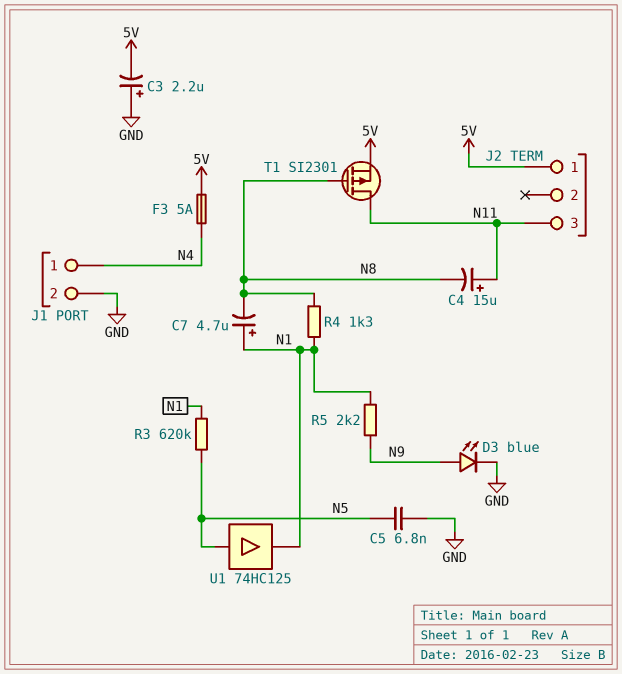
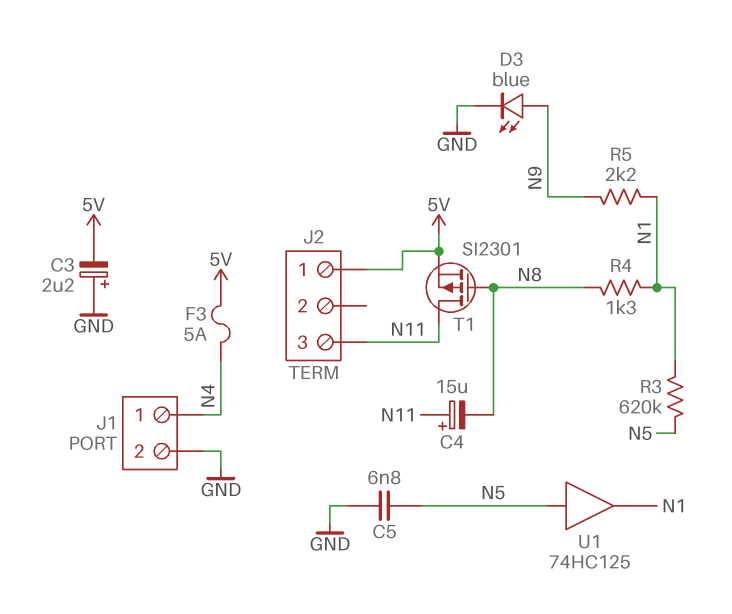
C7: 4.7uF (plus N1, minus N8) -> none

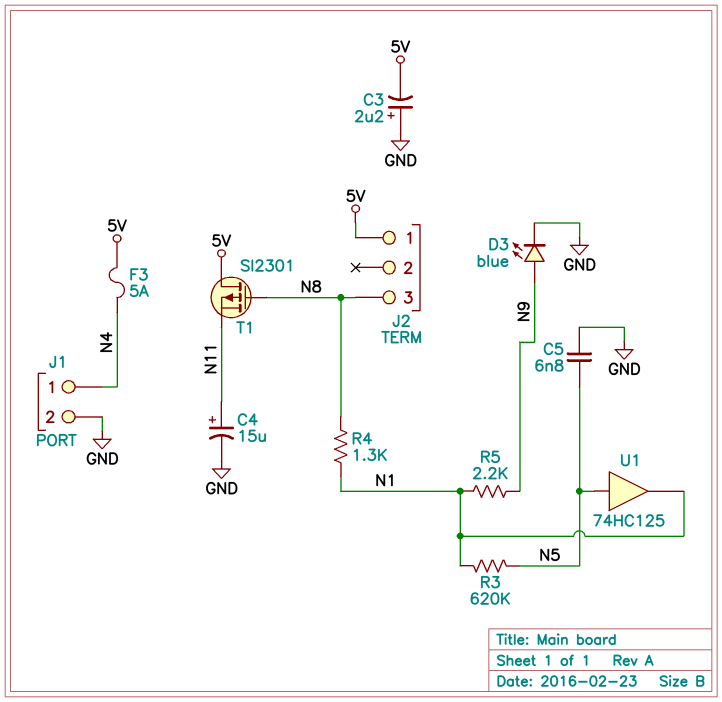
C4: 15uF (plus N11, minus N8) -> 15uF (plus N11, minus GND)
J2 pin 3: N11 -> N8
T1: PMOS SI2301 (G N8, D N11, S 5V) -> PMOS SI2301 (G N8, D 5V, S N11)

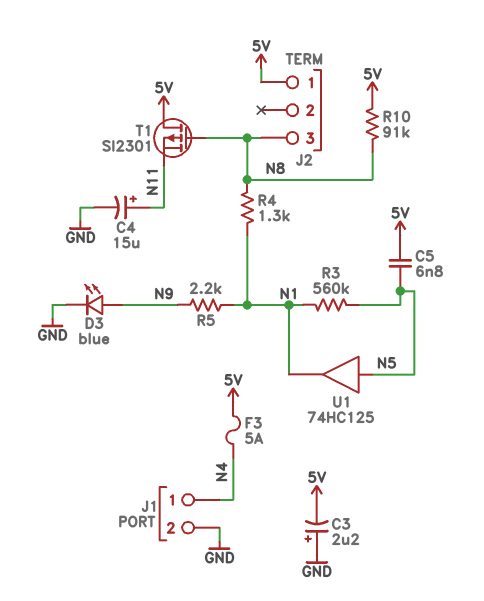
C5: 6.8nF (GND, N5) -> 6.8nF (5V, N5)
R3: 620k (N1, N5) -> 560k (N1, N5)
R10: none -> 91k (5V, N8)

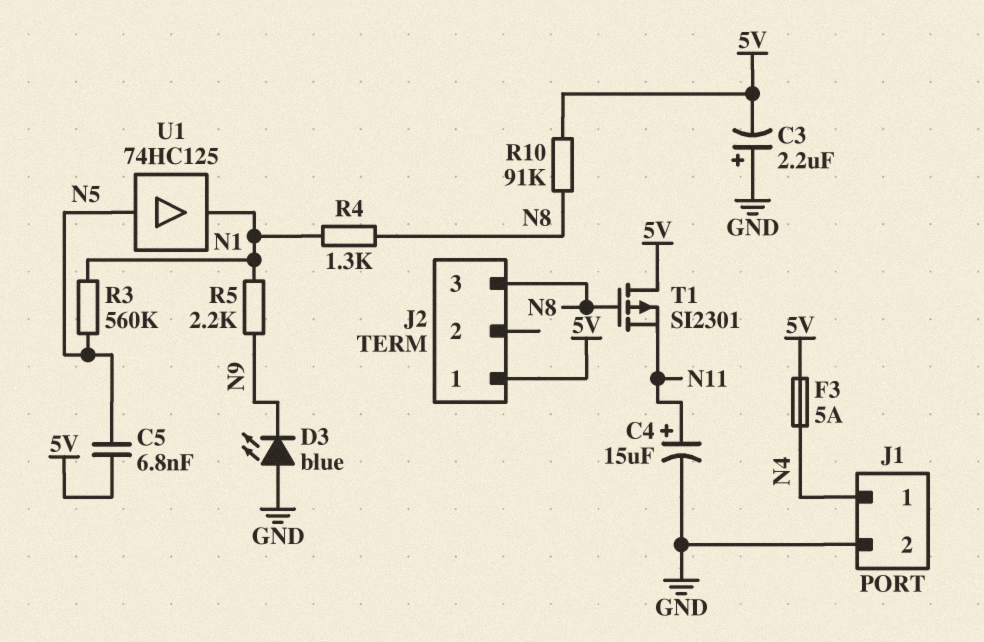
D3: LED blue (A N9, K GND) -> LED blue (A GND, K N9)

